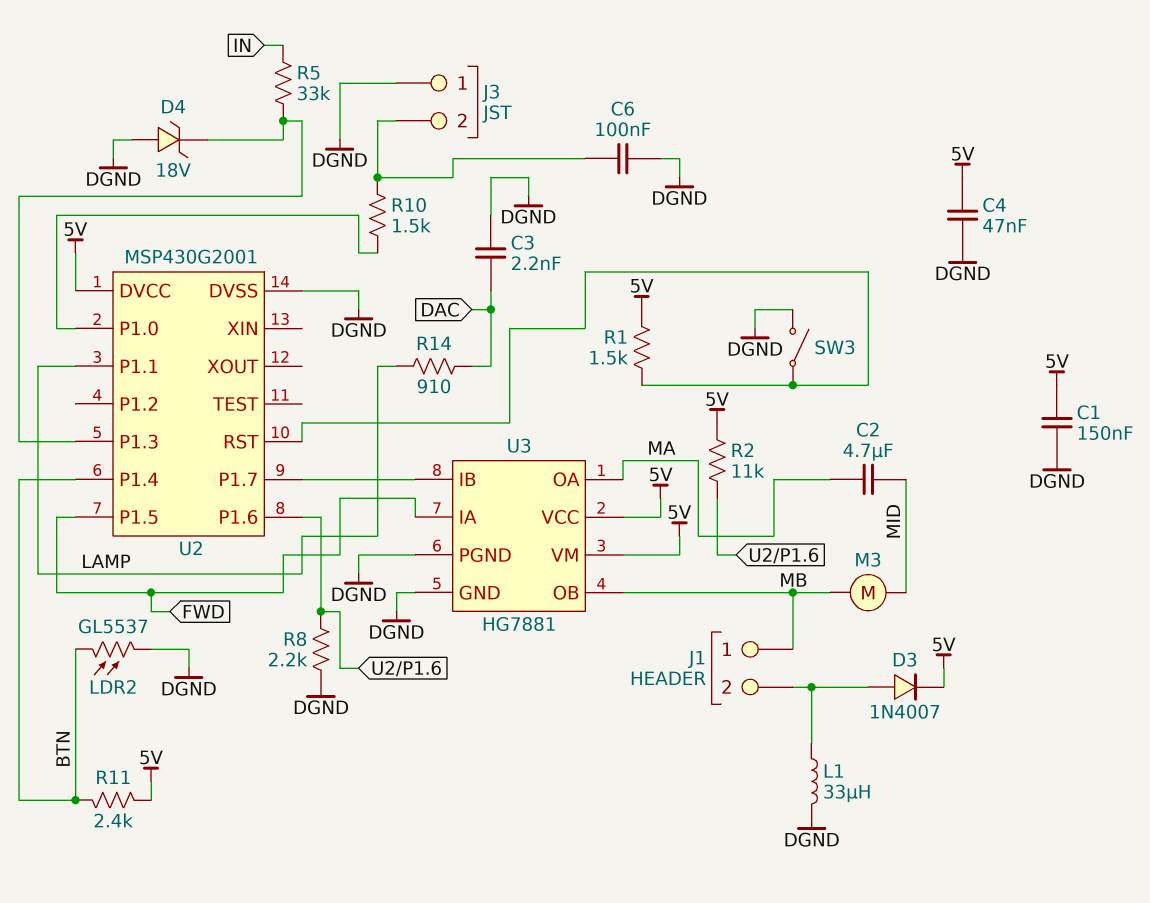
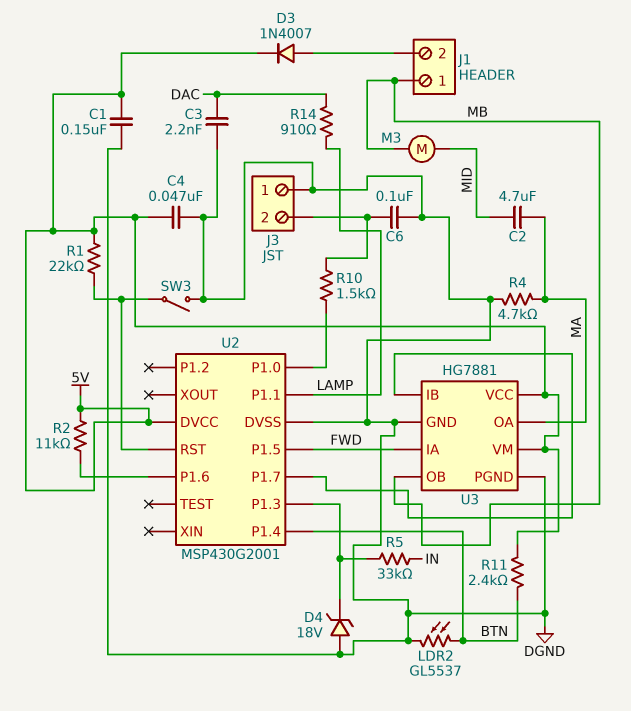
L1: 33uH (DGND, J1/2) -> none
R1: 1.5k (5V, U2/RST) -> 22k (5V, U2/RST)
R4: none -> 4.7k (DGND, MA)
R8: 2.2k (DGND, U2/P1.6) -> none

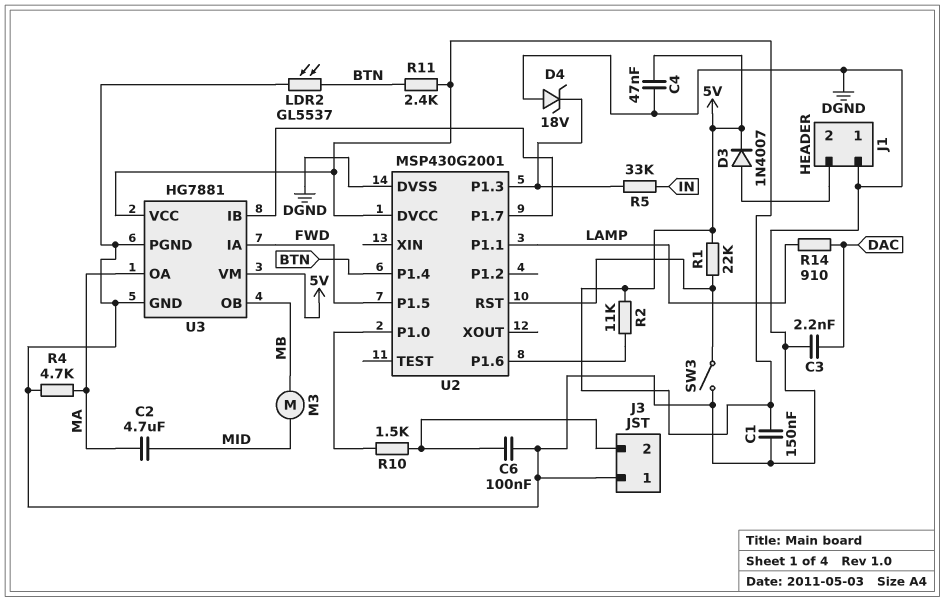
J1 pin 1: MB -> DGND

